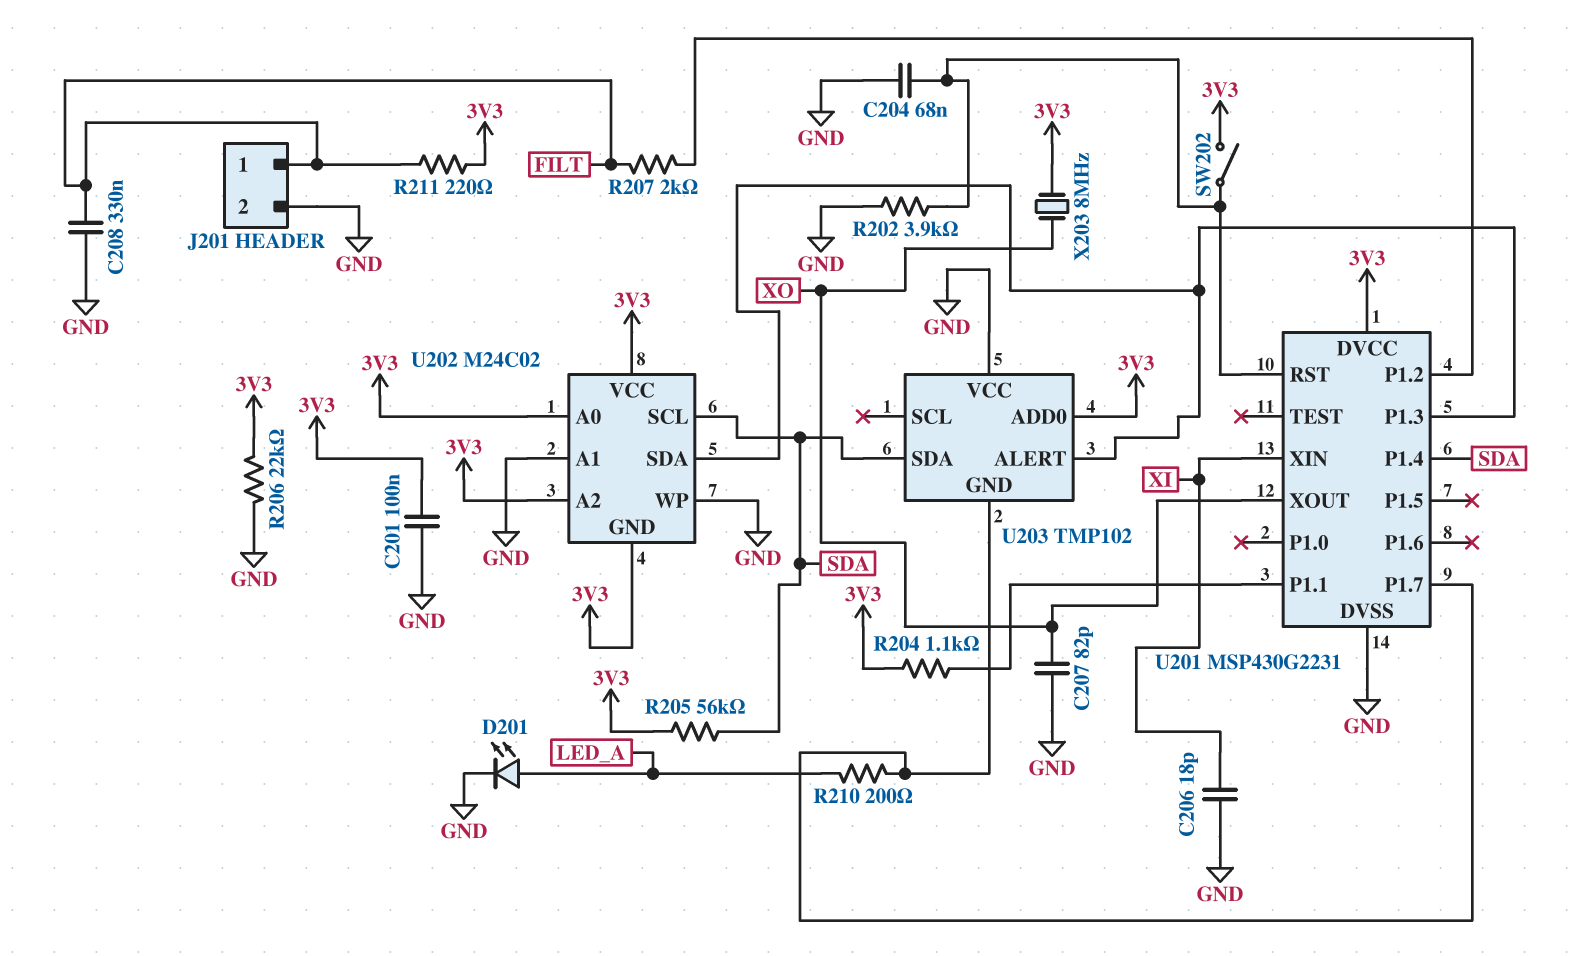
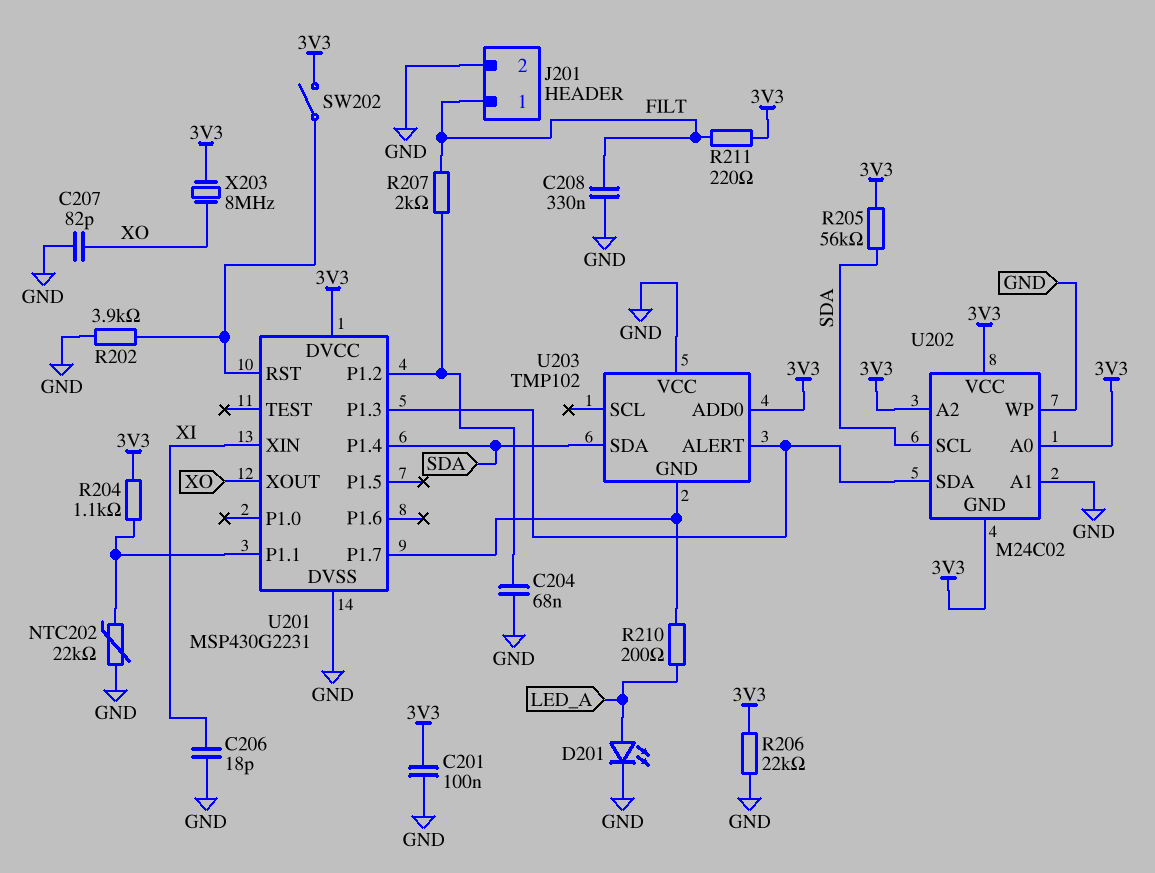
C204: 68nF (GND, U201/RST) -> 68nF (GND, U201/P1.2)
NTC202: none -> 22k (GND, U201/P1.1)

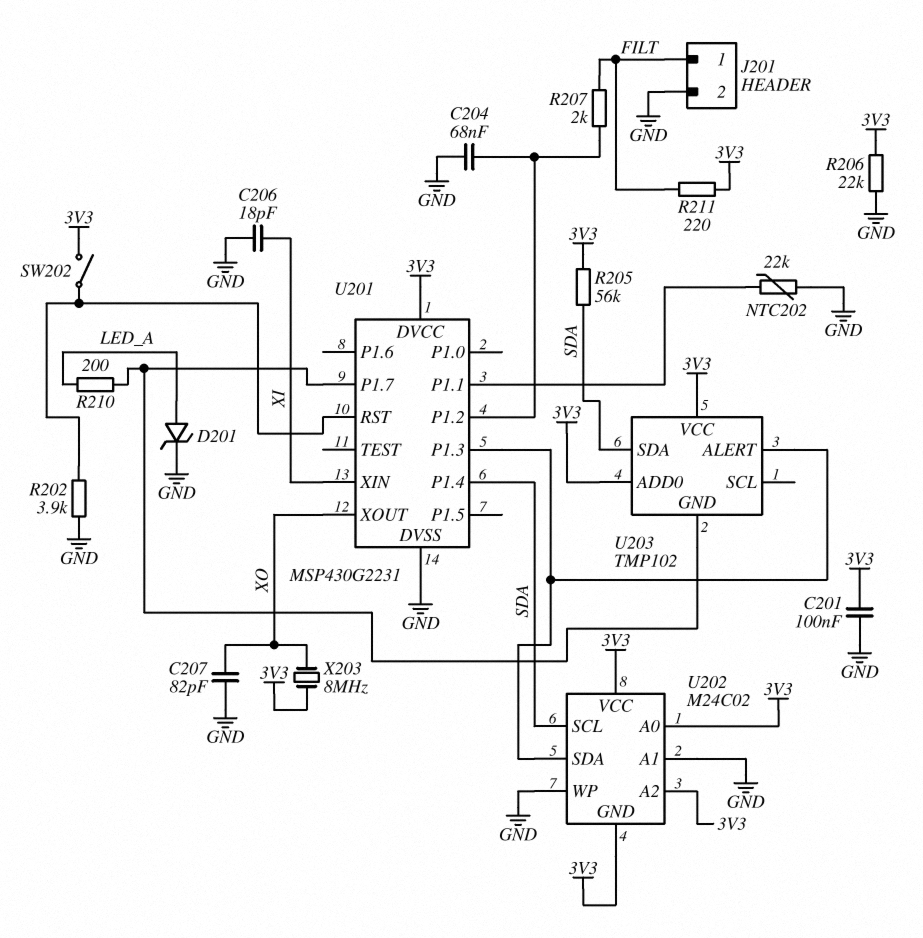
C208: 330nF (FILT, GND) -> none
D201: LED (A LED_A, K GND) -> zener (A LED_A, K GND)
R204: 1.1k (3V3, U201/P1.1) -> none
U203 pin VCC: GND -> 3V3

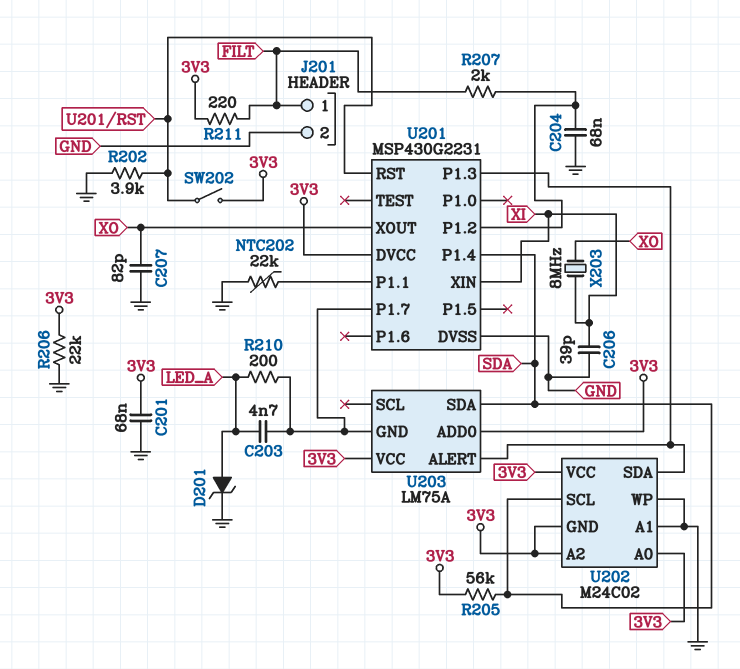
C201: 100nF (3V3, GND) -> 68nF (3V3, GND)
C203: none -> 4.7nF (LED_A, U201/P1.7)
C206: 18pF (GND, XI) -> 39pF (GND, XI)
U203: TMP102 -> LM75A
X203: 8MHz (3V3, XO) -> 8MHz (XI, XO)

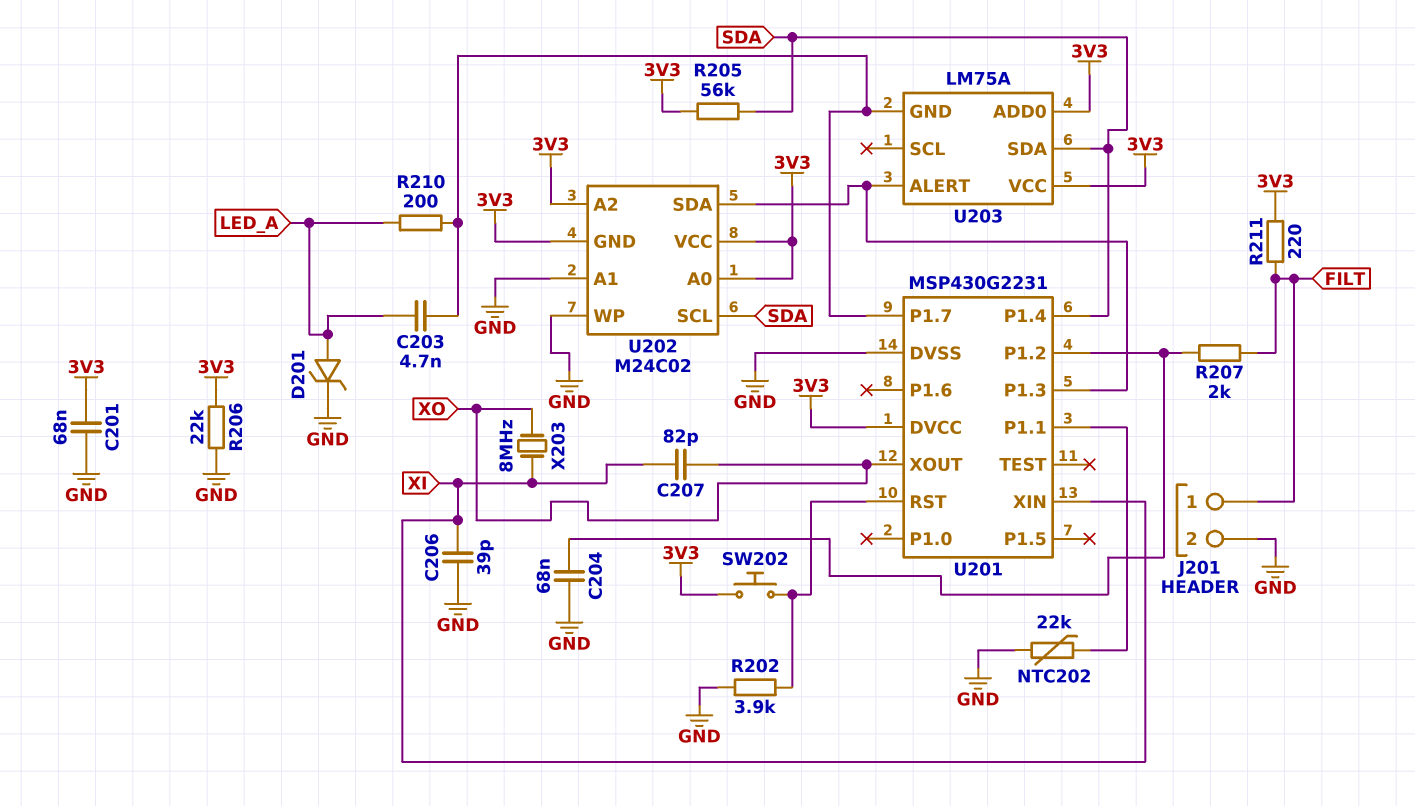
C207: 82pF (GND, XO) -> 82pF (XI, XO)
SW202: switch (3V3, U201/RST) -> button (3V3, U201/RST)

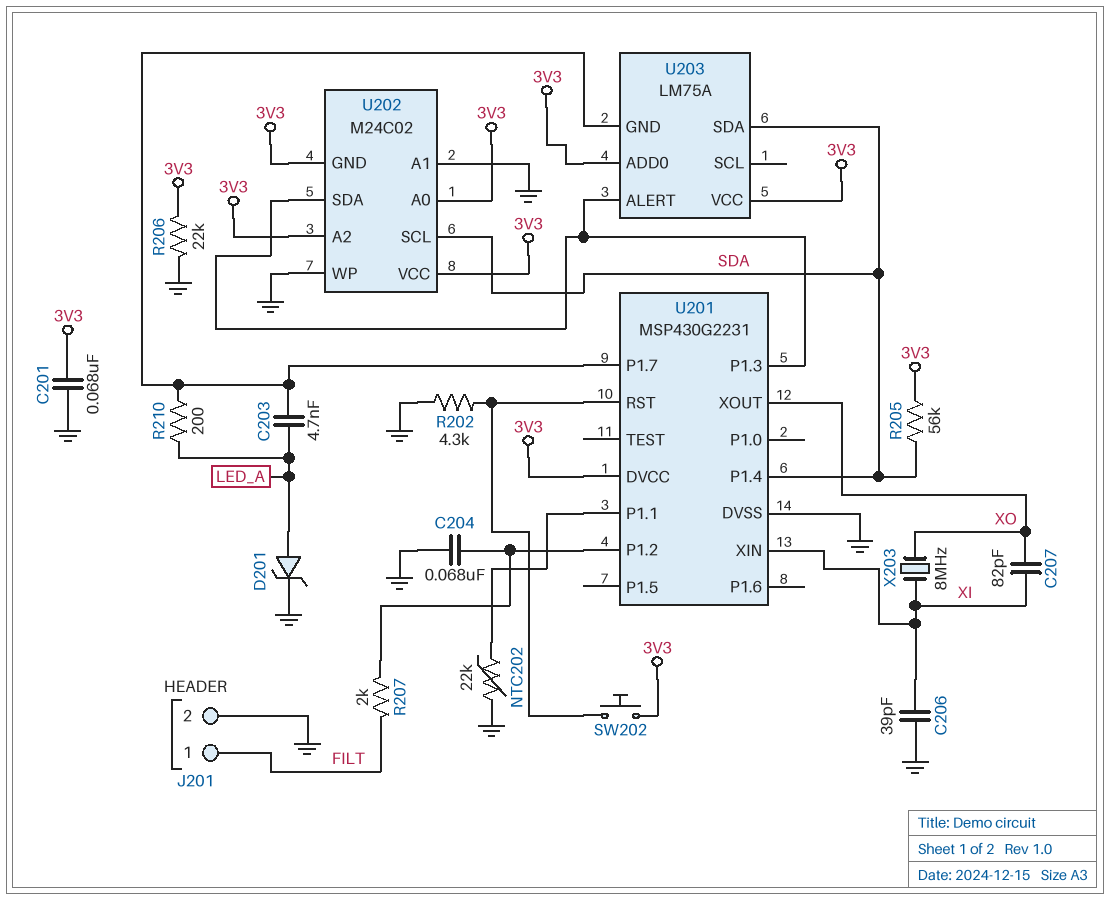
R202: 3.9k (GND, U201/RST) -> 4.3k (GND, U201/RST)
R211: 220 (3V3, FILT) -> none

